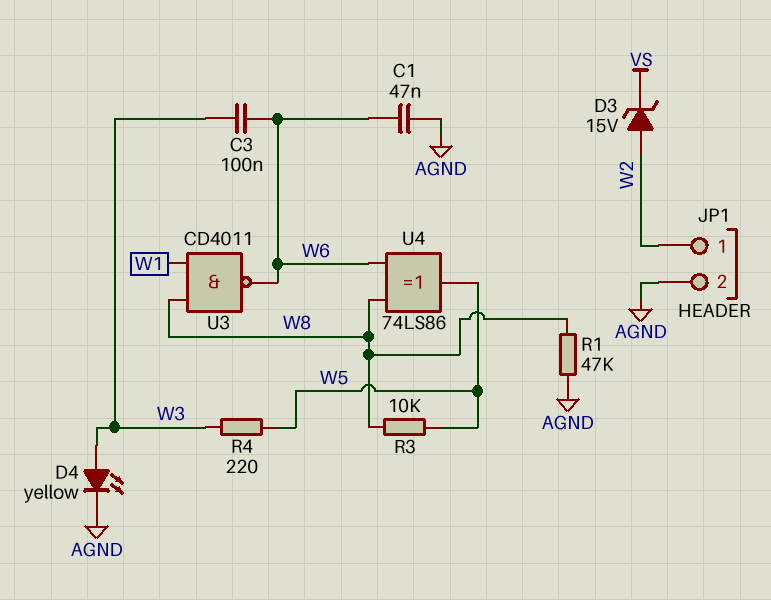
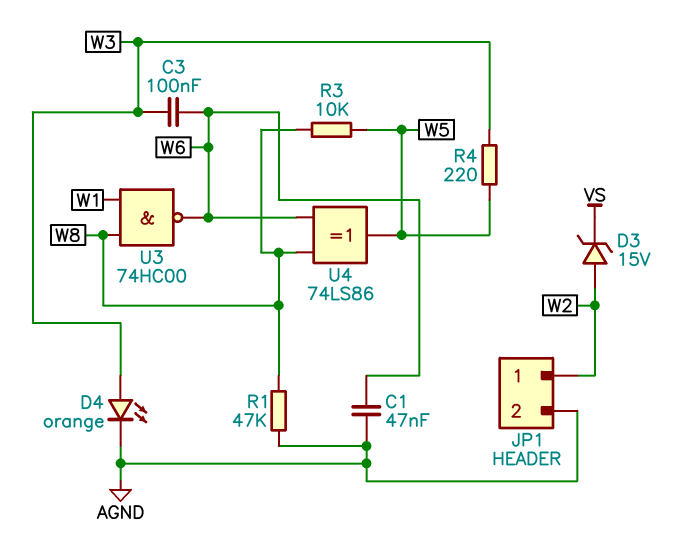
D4: LED yellow (A W3, K AGND) -> LED orange (A W3, K AGND)
U3: NAND CD4011 (in W1, in W8, out W6) -> NAND 74HC00 (in W1, in W8, out W6)

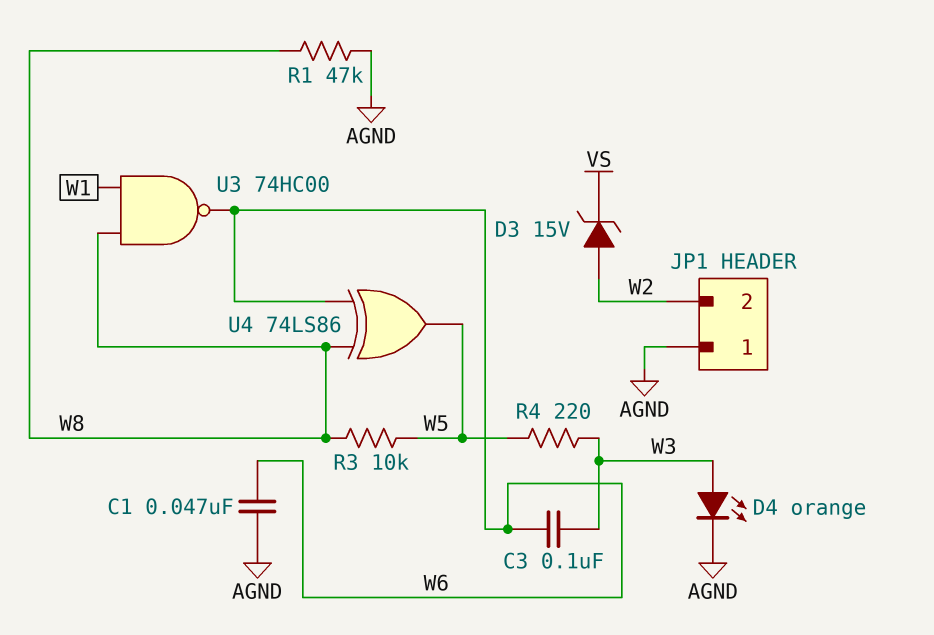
JP1 pin 1: W2 -> AGND
JP1 pin 2: AGND -> W2

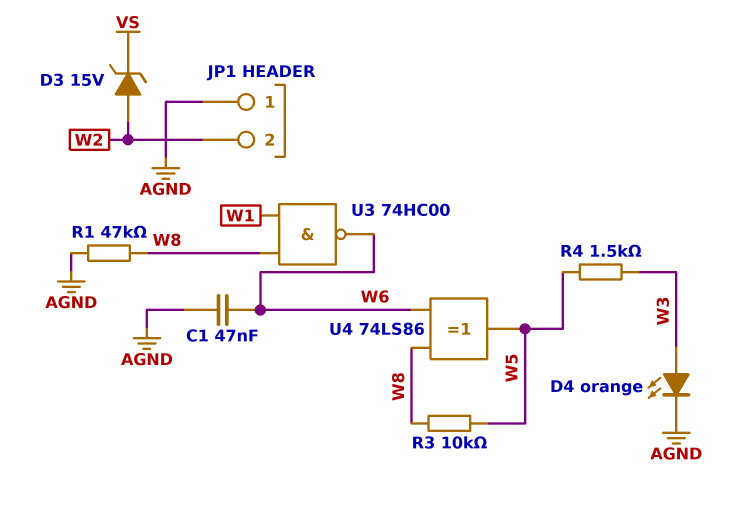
C3: 100nF (W3, W6) -> none
R4: 220 (W3, W5) -> 1.5k (W3, W5)

